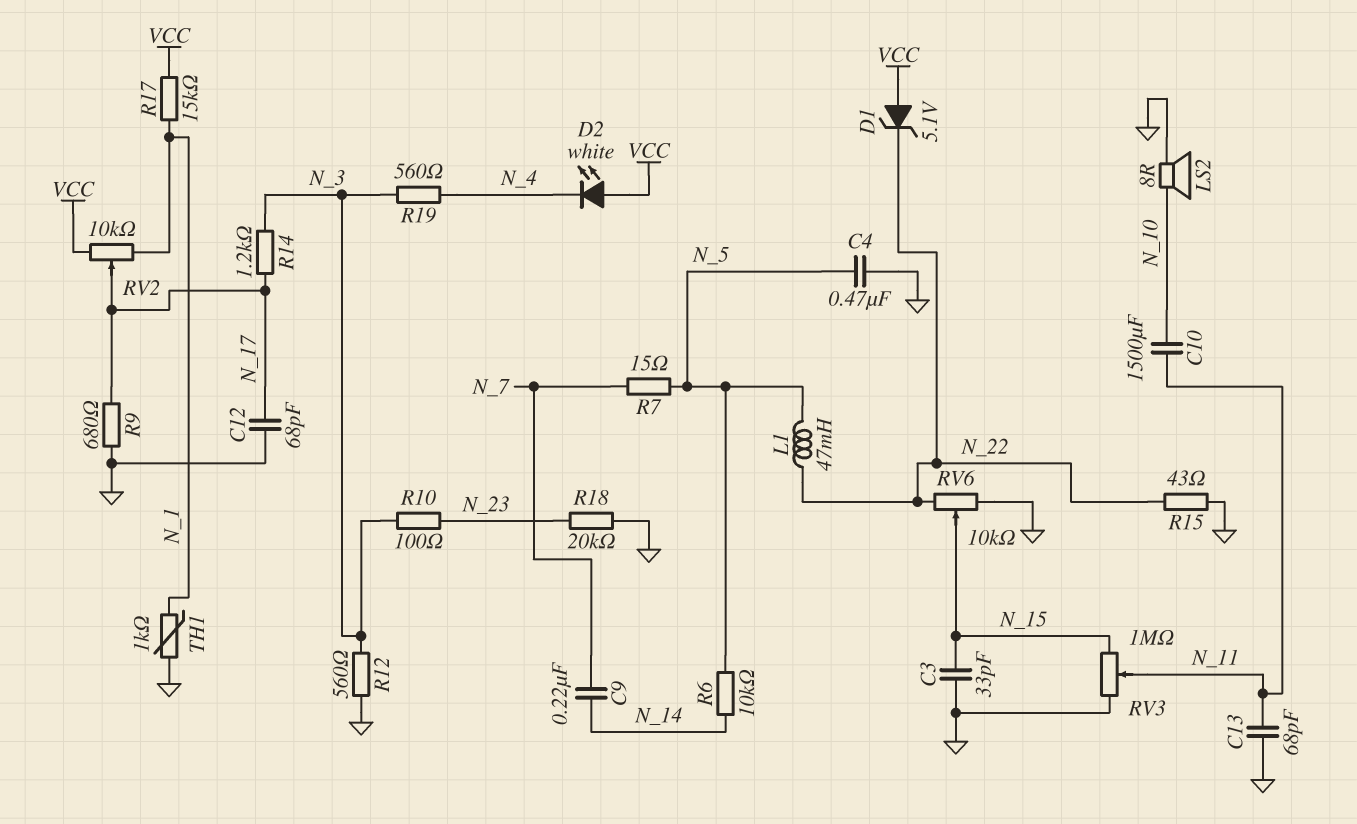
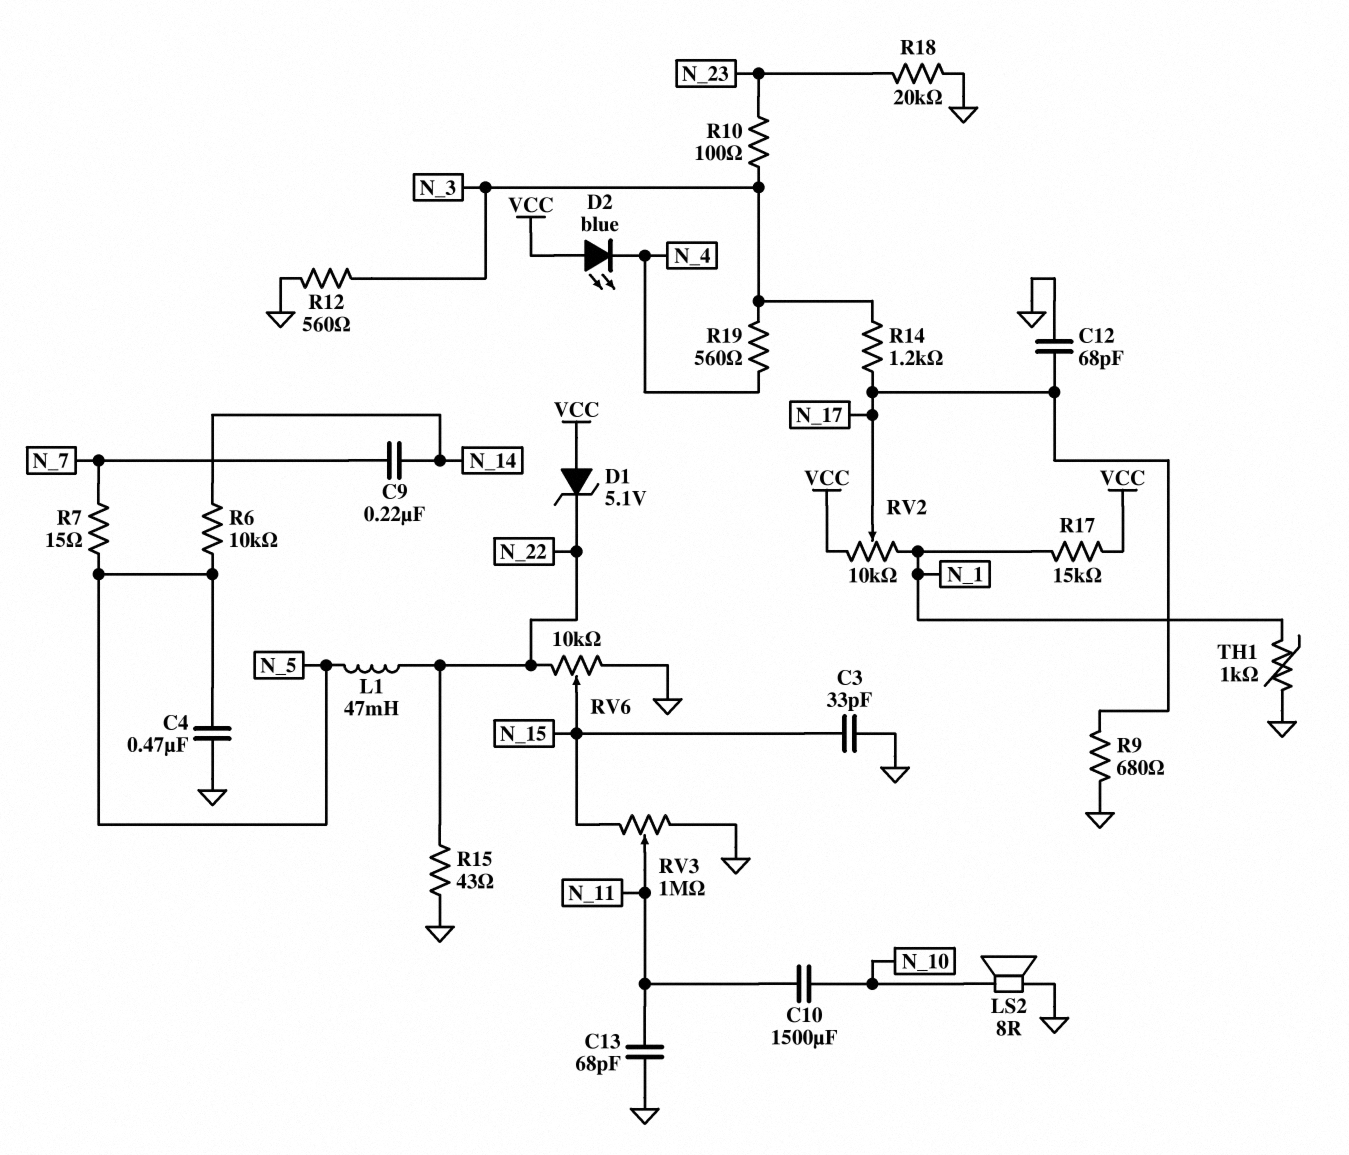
D2: LED white (A VCC, K N_4) -> LED blue (A VCC, K N_4)

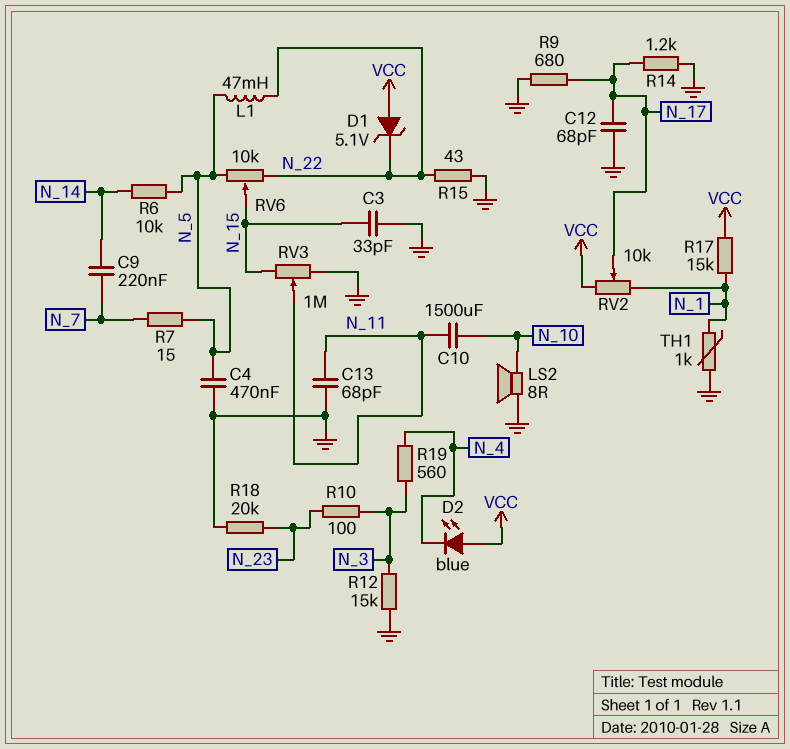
R12: 560 (GND, N_3) -> 15k (GND, N_3)
R14: 1.2k (N_3, N_17) -> 1.2k (GND, N_17)
RV6: 10k (GND, N_22, wiper N_15) -> 10k (N_5, N_22, wiper N_15)

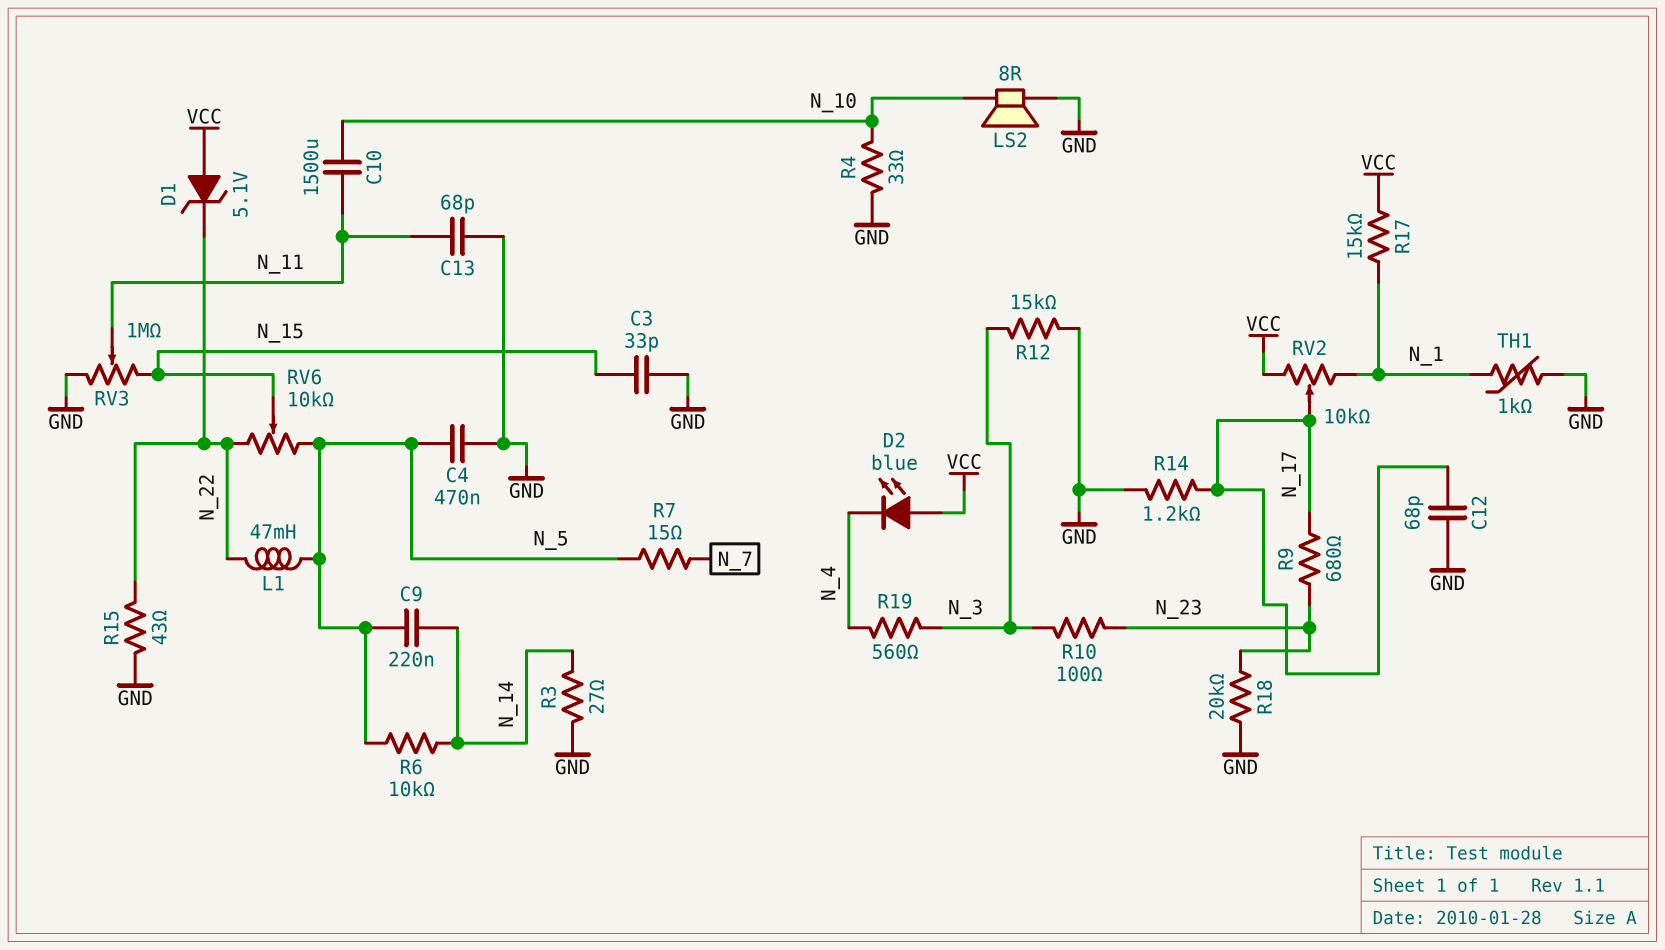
C9: 220nF (N_7, N_14) -> 220nF (N_5, N_14)
R3: none -> 27 (GND, N_14)
R4: none -> 33 (GND, N_10)
R9: 680 (GND, N_17) -> 680 (N_17, N_23)

